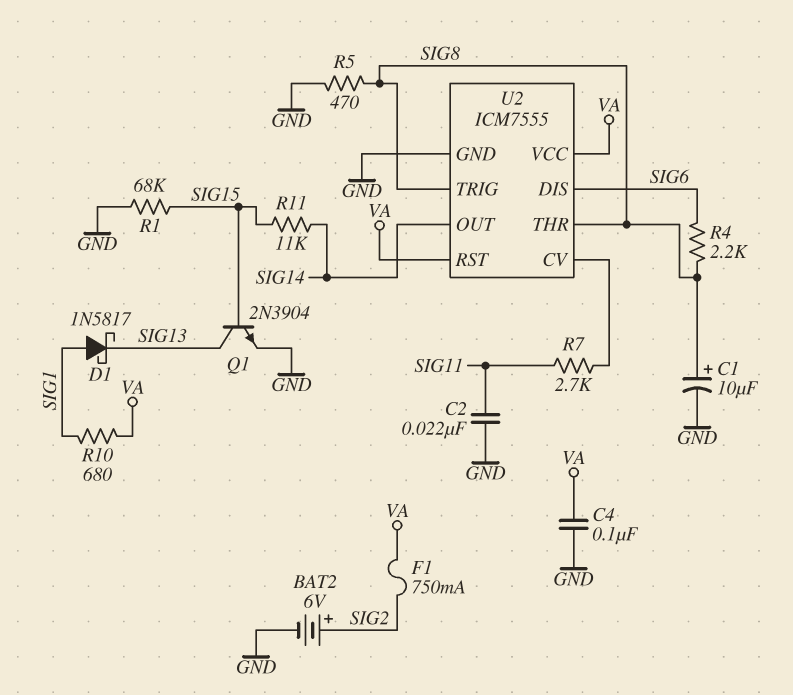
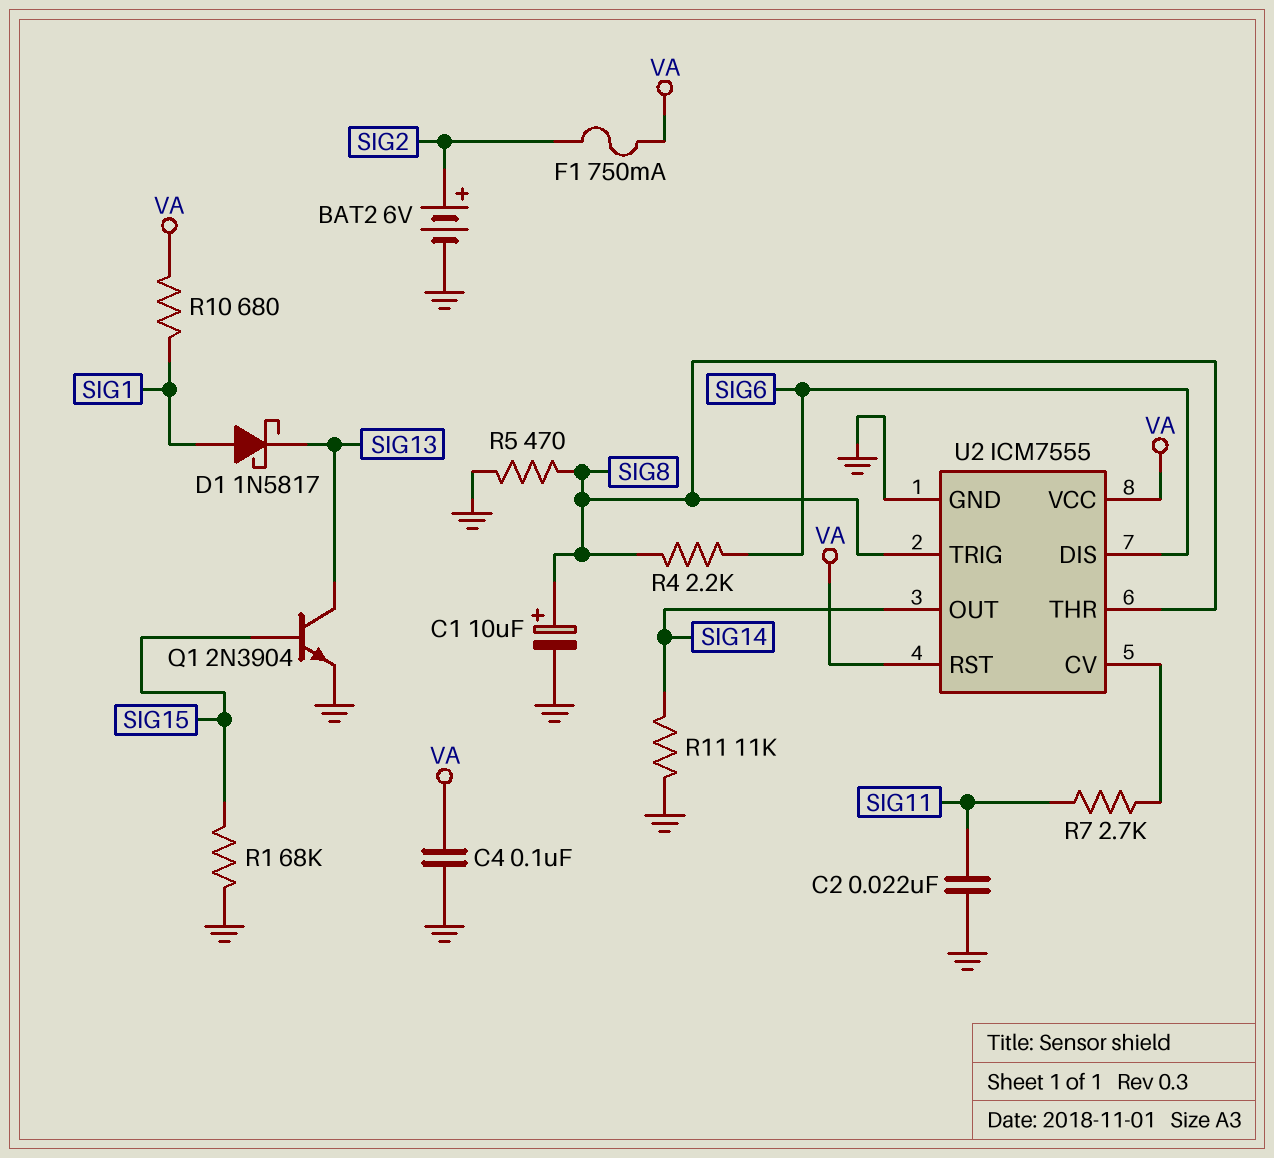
R11: 11k (SIG14, SIG15) -> 11k (GND, SIG14)

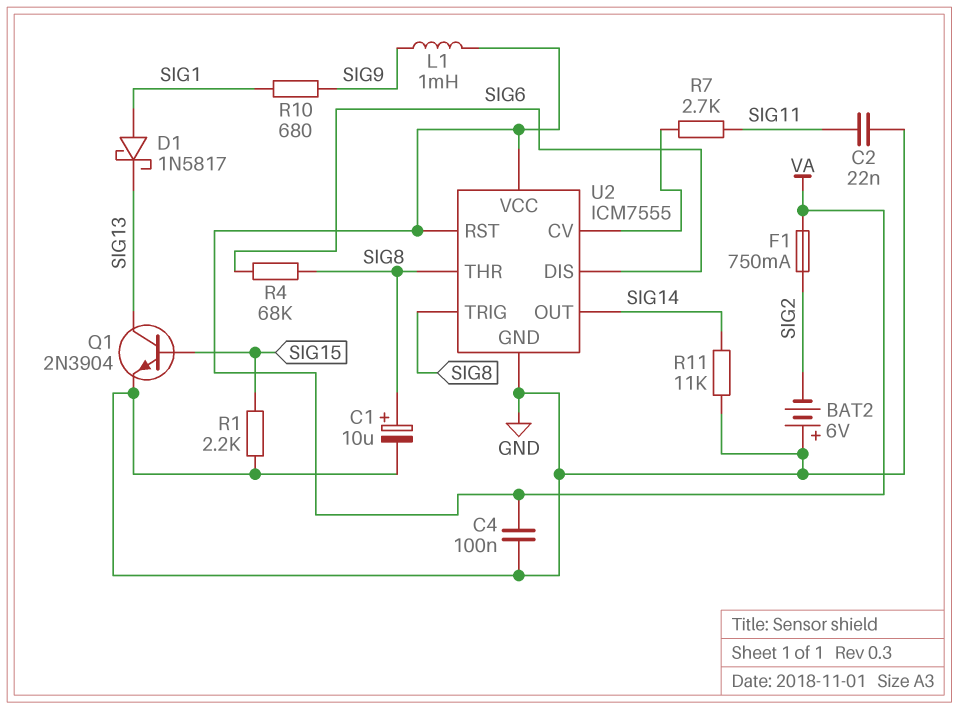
BAT2: 6V (plus SIG2, minus GND) -> 6V (plus GND, minus SIG2)
L1: none -> 1mH (SIG9, VA)
R1: 68k (GND, SIG15) -> 2.2k (GND, SIG15)
R4: 2.2k (SIG6, SIG8) -> 68k (SIG6, SIG8)
R5: 470 (GND, SIG8) -> none
R10: 680 (SIG1, VA) -> 680 (SIG1, SIG9)

